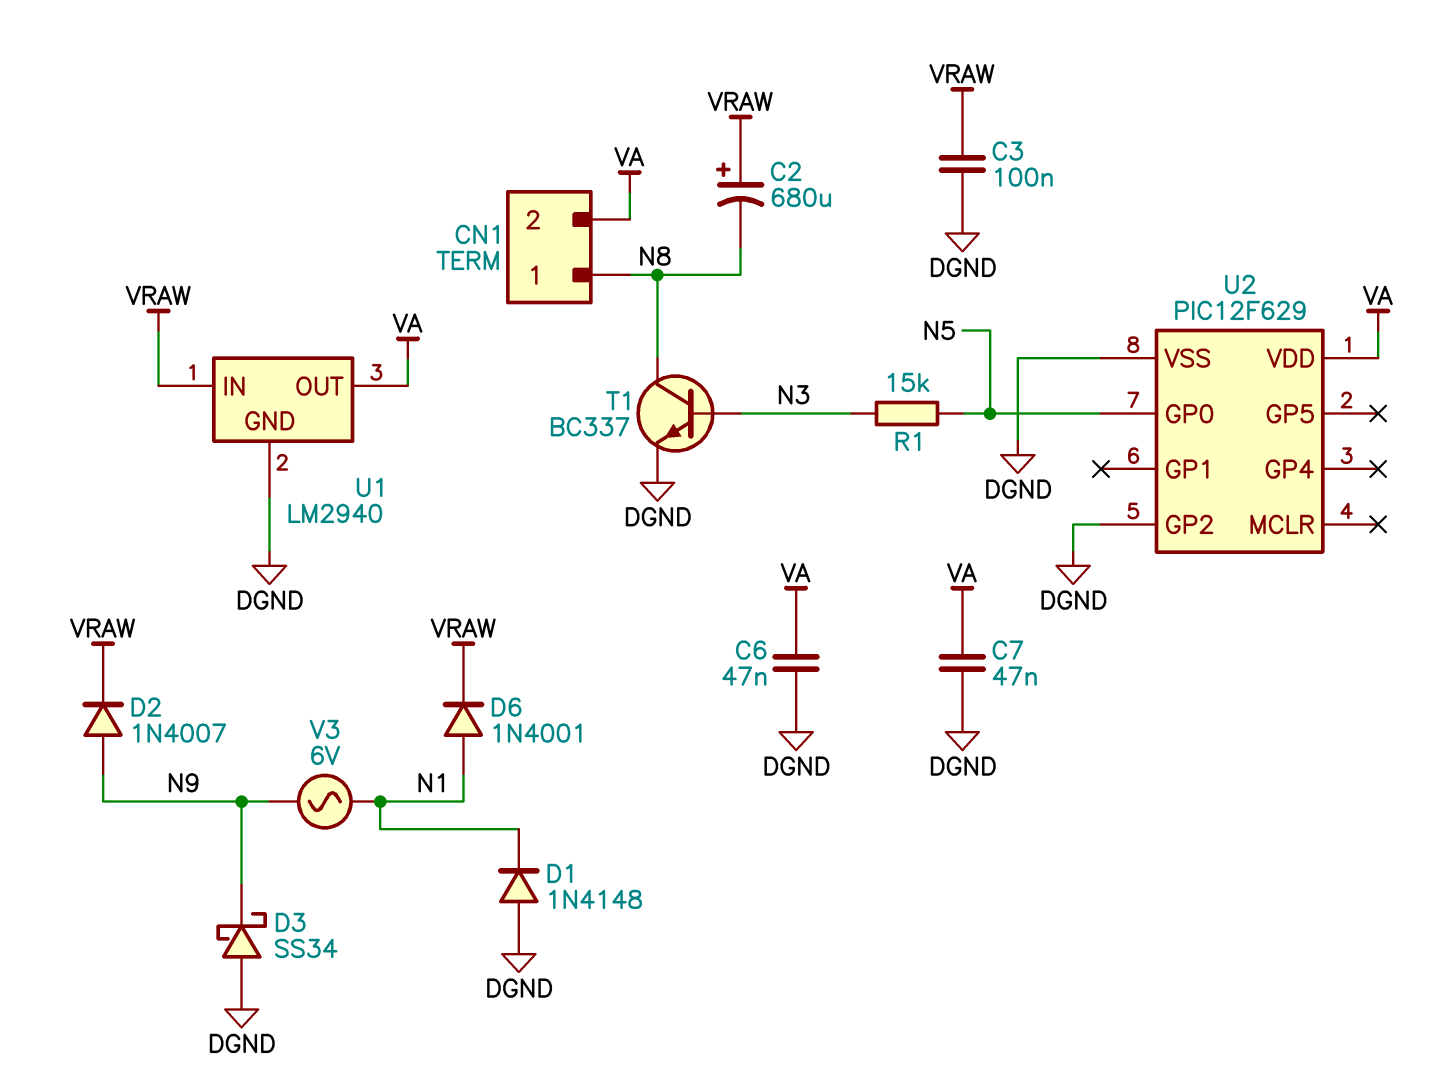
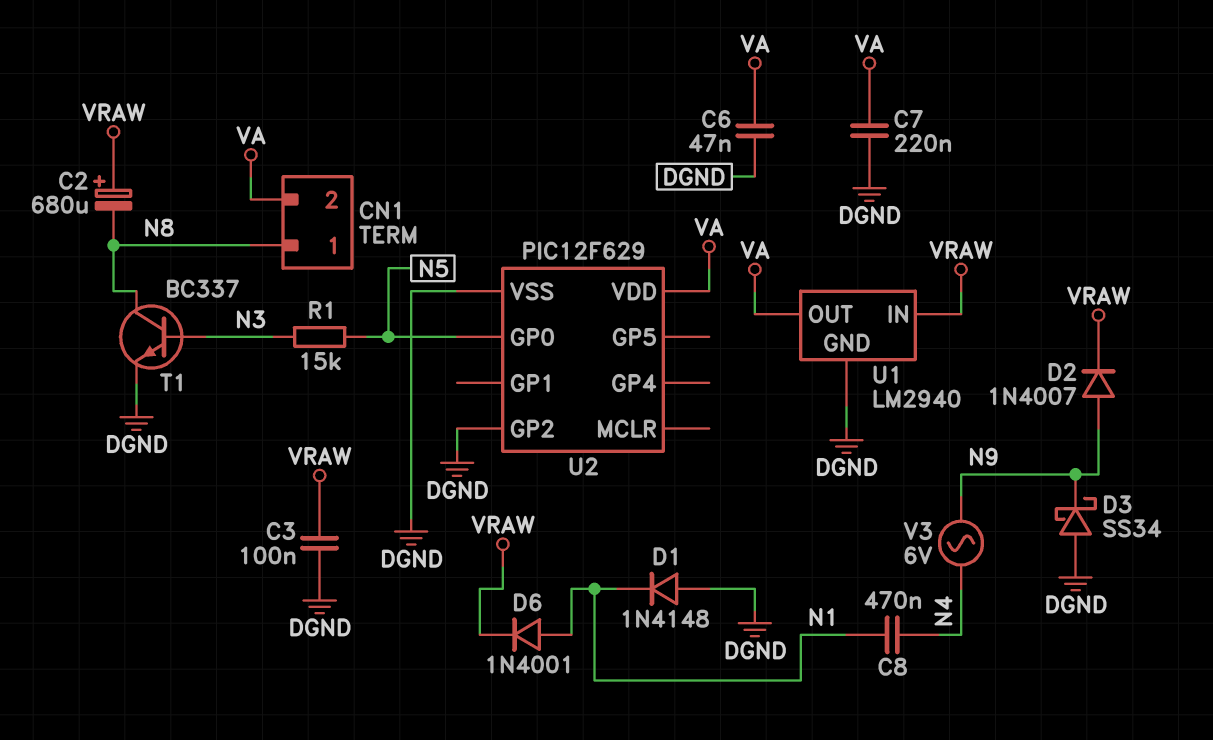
C7: 47nF (DGND, VA) -> 220nF (DGND, VA)
C8: none -> 470nF (N1, N4)
V3: AC 6V (N1, N9) -> AC 6V (N4, N9)

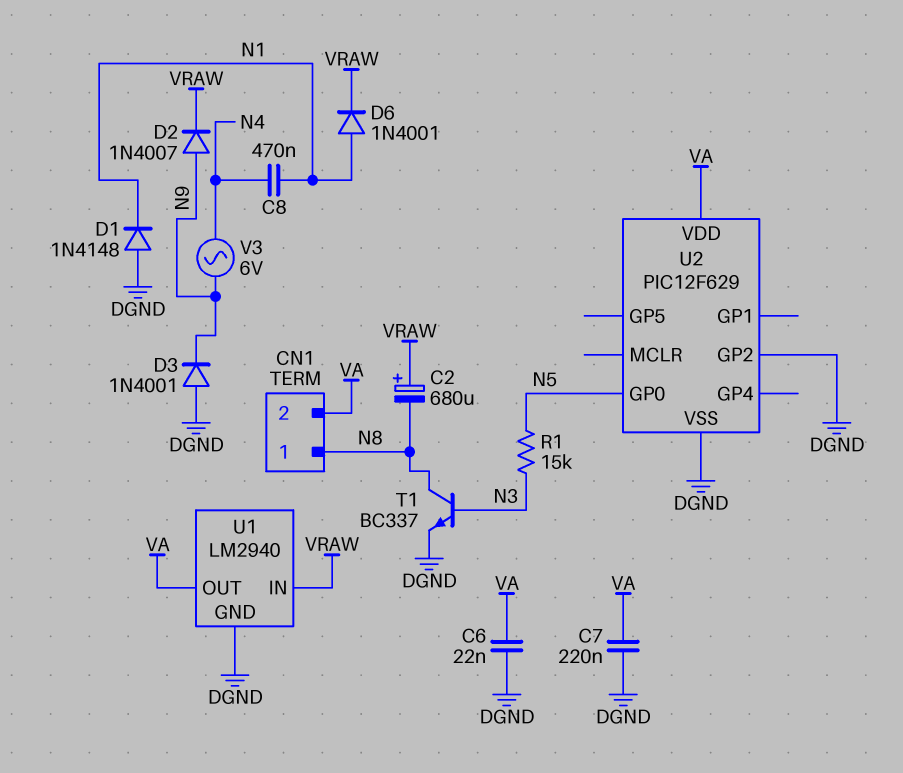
C3: 100nF (DGND, VRAW) -> none
C6: 47nF (DGND, VA) -> 22nF (DGND, VA)
D3: schottky SS34 (A DGND, K N9) -> diode 1N4001 (A DGND, K N9)

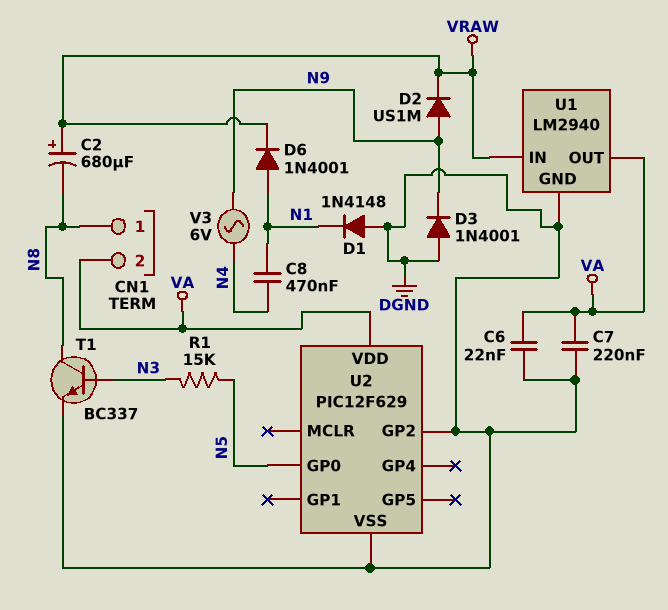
D2: diode 1N4007 (A N9, K VRAW) -> diode US1M (A N9, K VRAW)

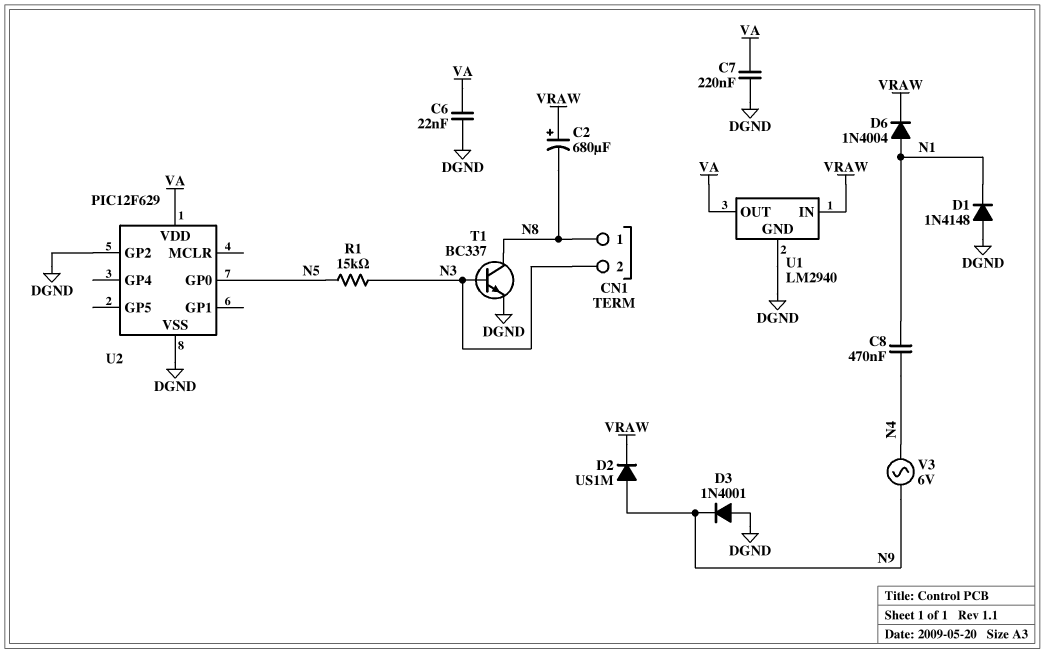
CN1 pin 2: VA -> N3
D6: diode 1N4001 (A N1, K VRAW) -> diode 1N4004 (A N1, K VRAW)

